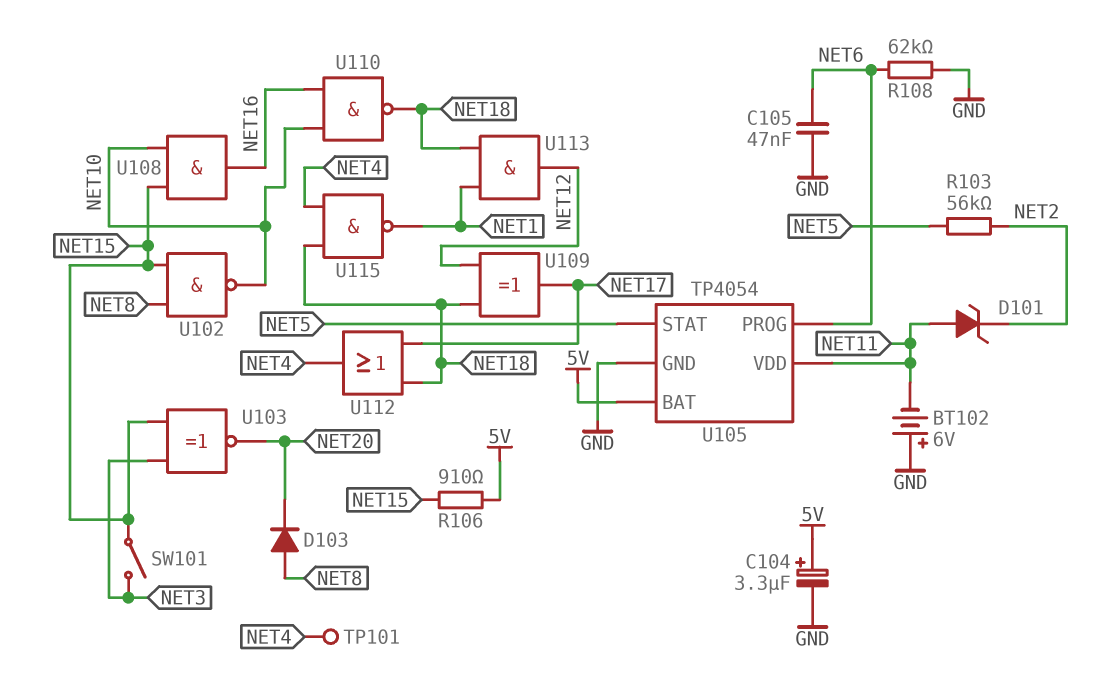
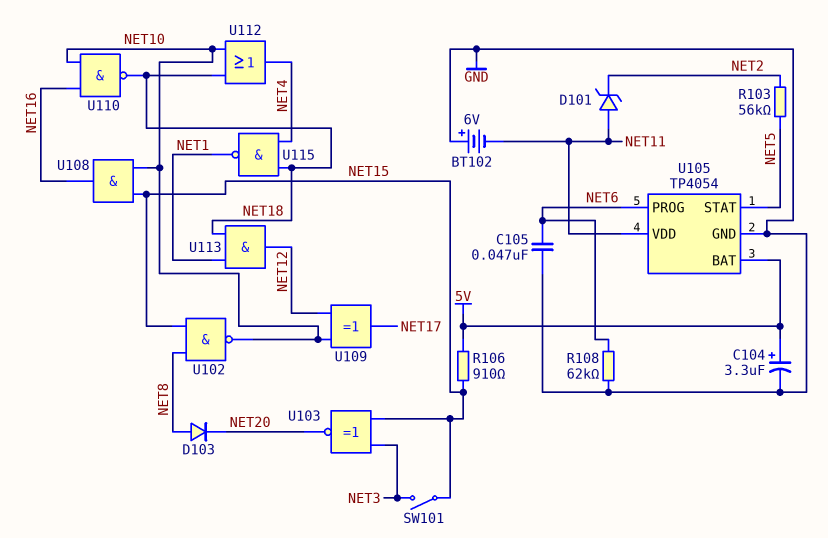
TP101: test point (NET4) -> none
U109: XOR (in NET12, in NET18, out NET17) -> XOR (in NET10, in NET12, out NET17)
U112: OR (in NET17, in NET18, out NET4) -> OR (in NET10, in NET18, out NET4)

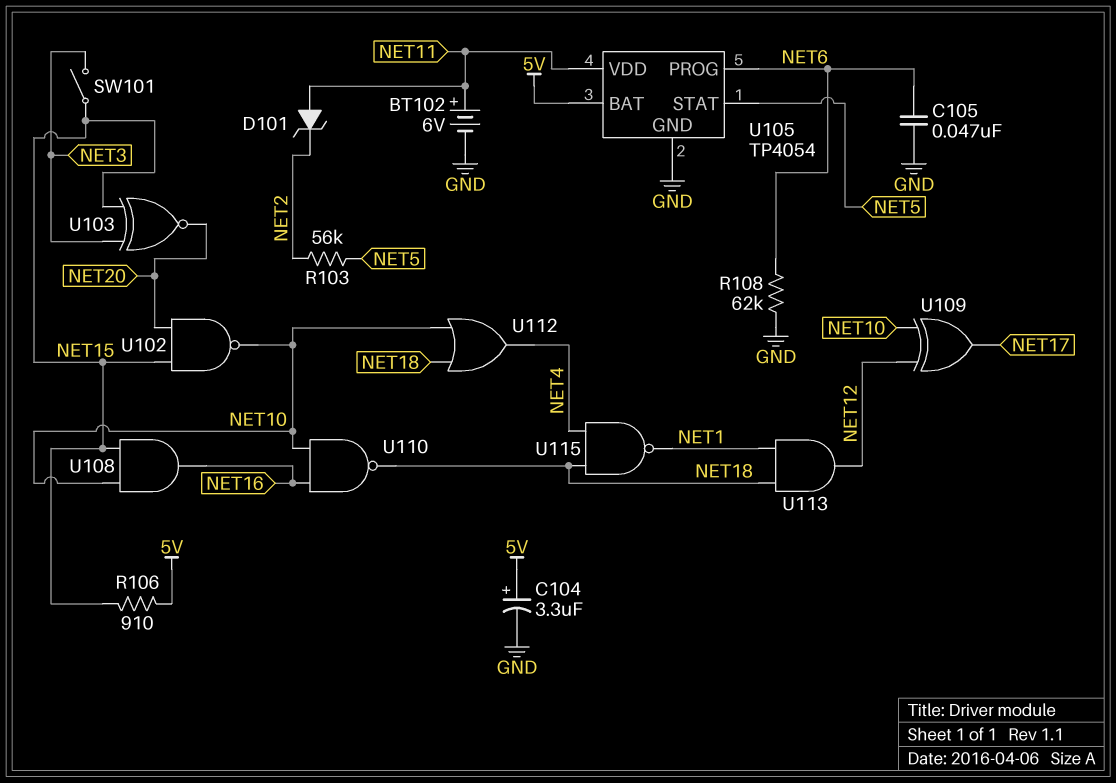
BT102: 6V (plus GND, minus NET11) -> 6V (plus NET11, minus GND)
D103: diode (A NET8, K NET20) -> none
U102: NAND (in NET8, in NET15, out NET10) -> NAND (in NET15, in NET20, out NET10)

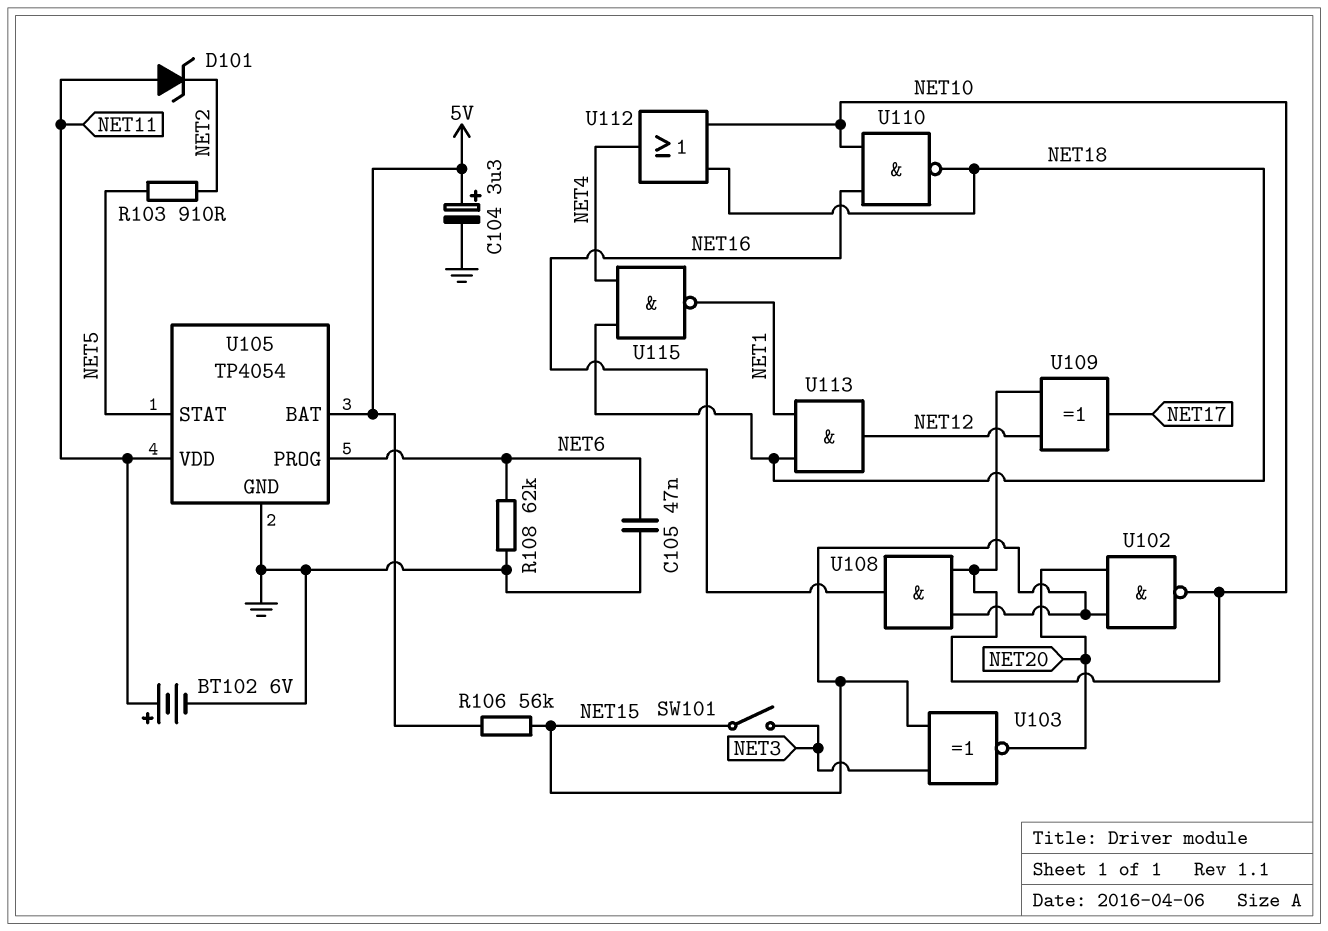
R103: 56k (NET2, NET5) -> 910 (NET2, NET5)
R106: 910 (5V, NET15) -> 56k (5V, NET15)

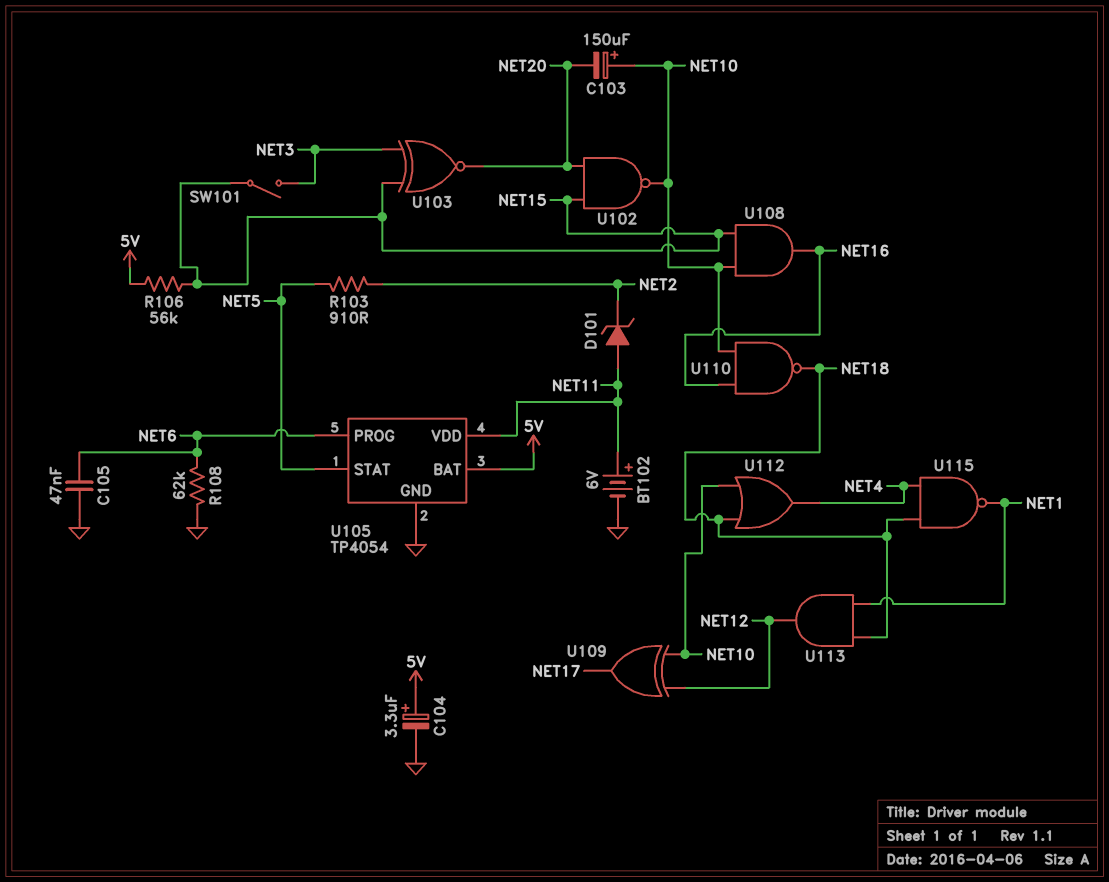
C103: none -> 150uF (plus NET10, minus NET20)

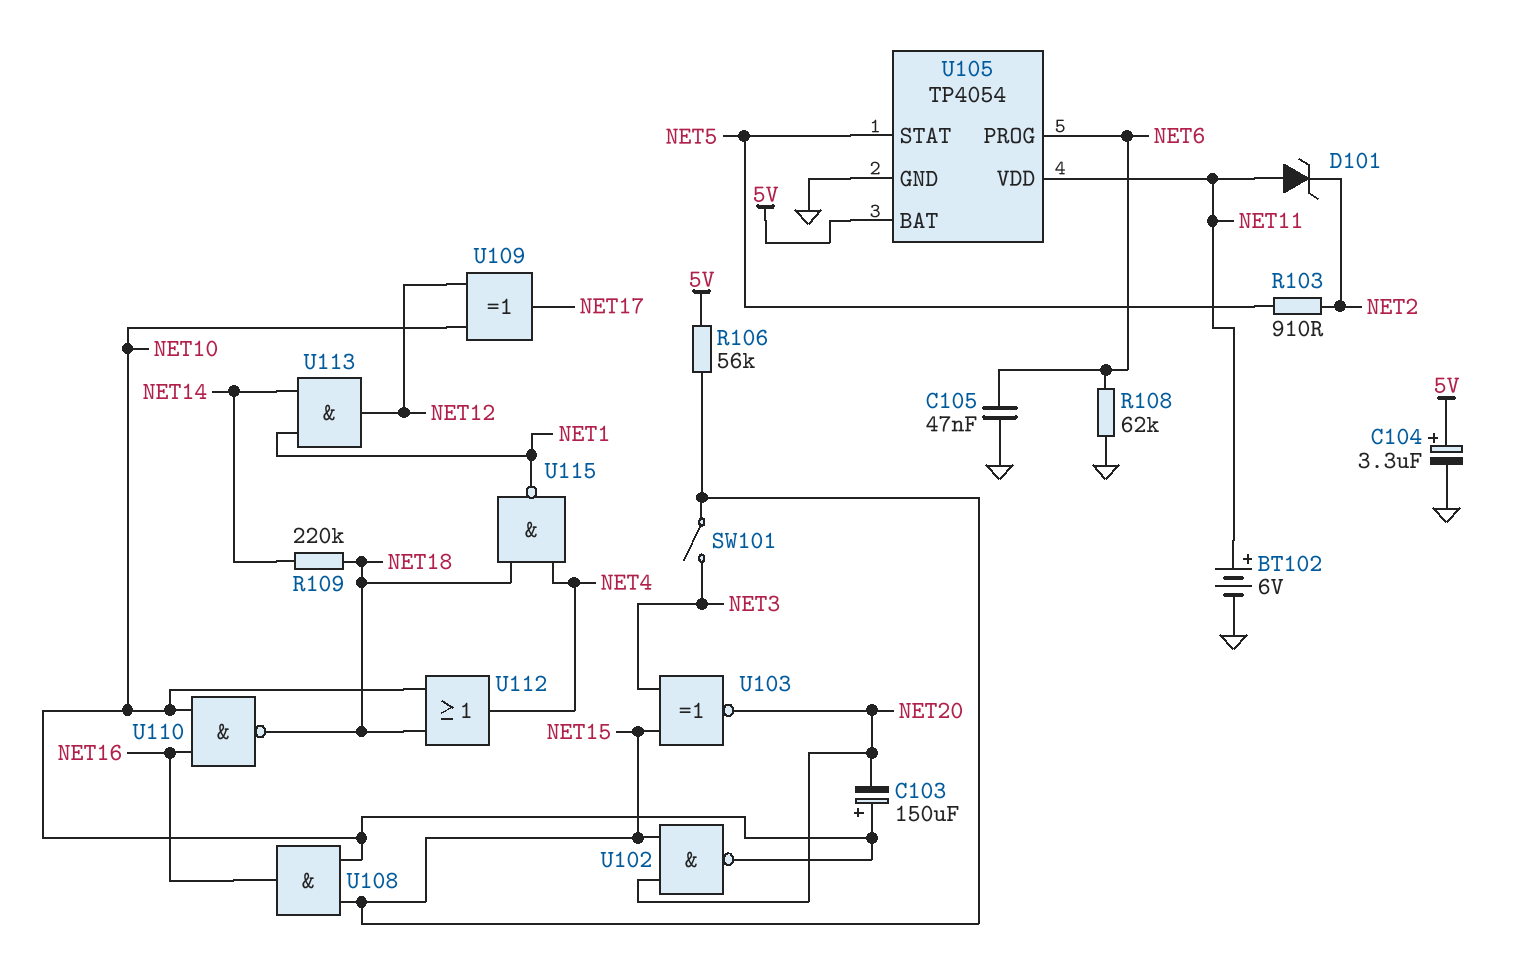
R109: none -> 220k (NET14, NET18)
U113: AND (in NET1, in NET18, out NET12) -> AND (in NET1, in NET14, out NET12)

